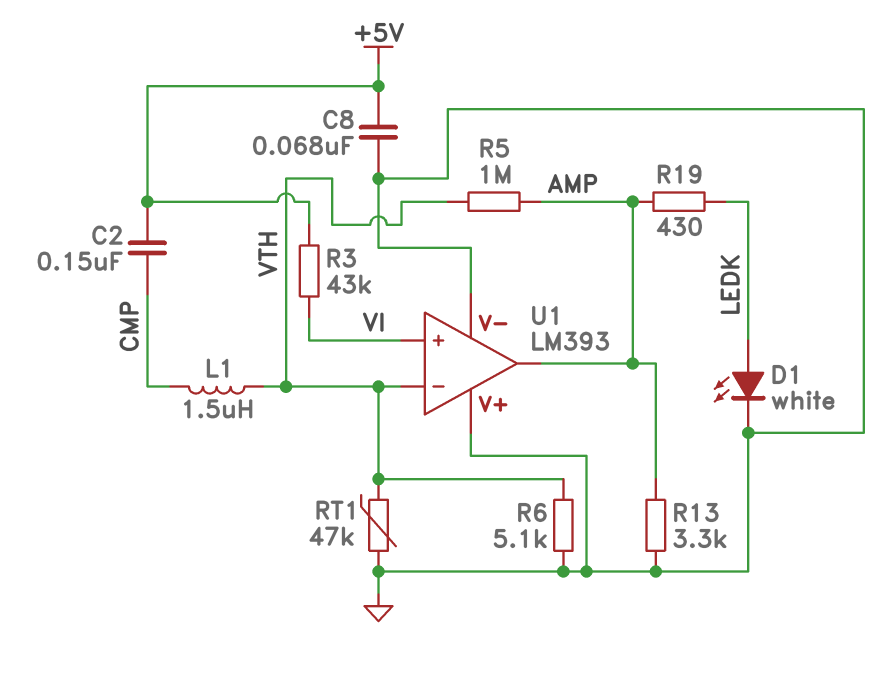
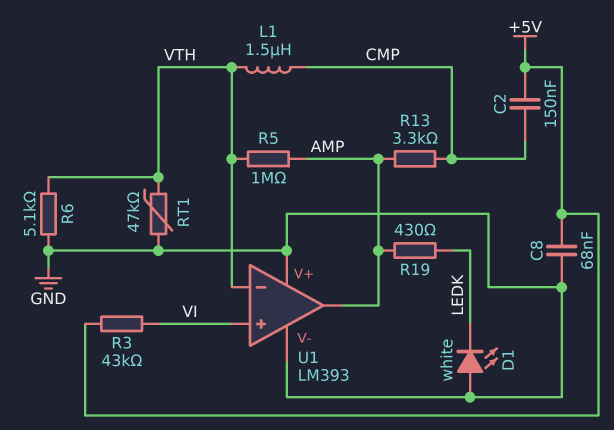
D1: LED white (A LEDK, K GND) -> LED white (A GND, K LEDK)
R13: 3.3k (AMP, GND) -> 3.3k (AMP, CMP)

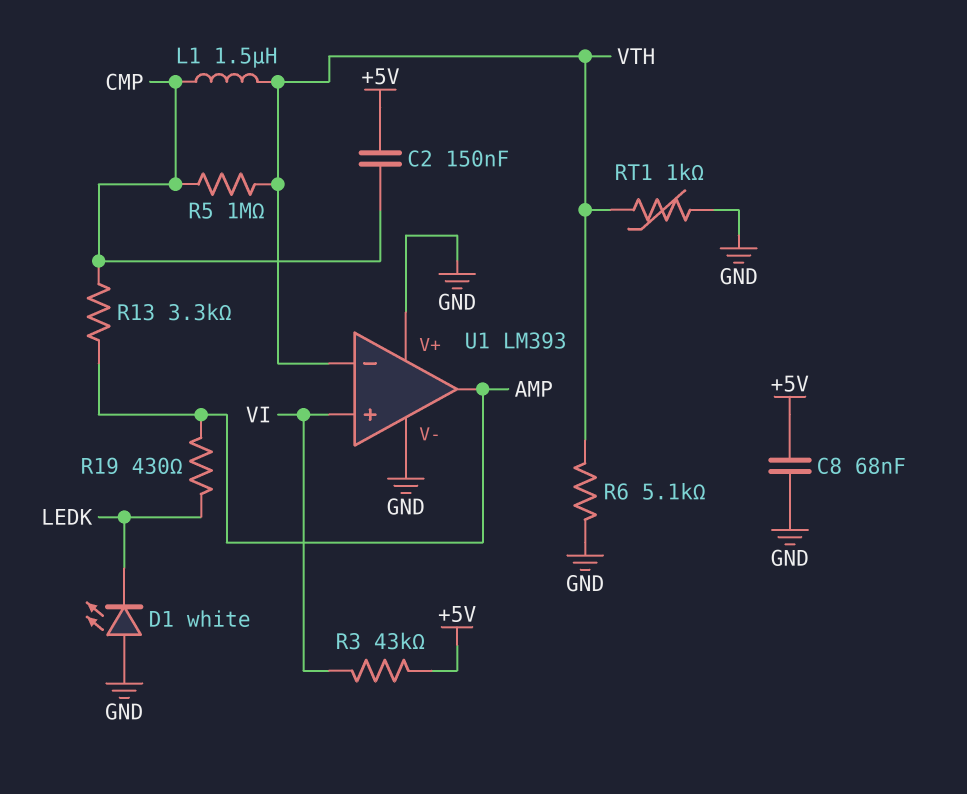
R5: 1M (AMP, VTH) -> 1M (CMP, VTH)
RT1: 47k (GND, VTH) -> 1k (GND, VTH)

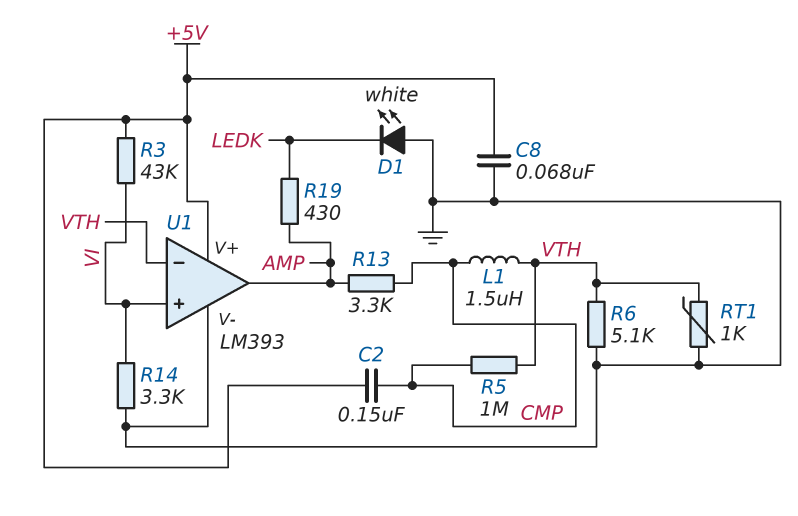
R14: none -> 3.3k (GND, VI)
U1 pin V+: GND -> +5V

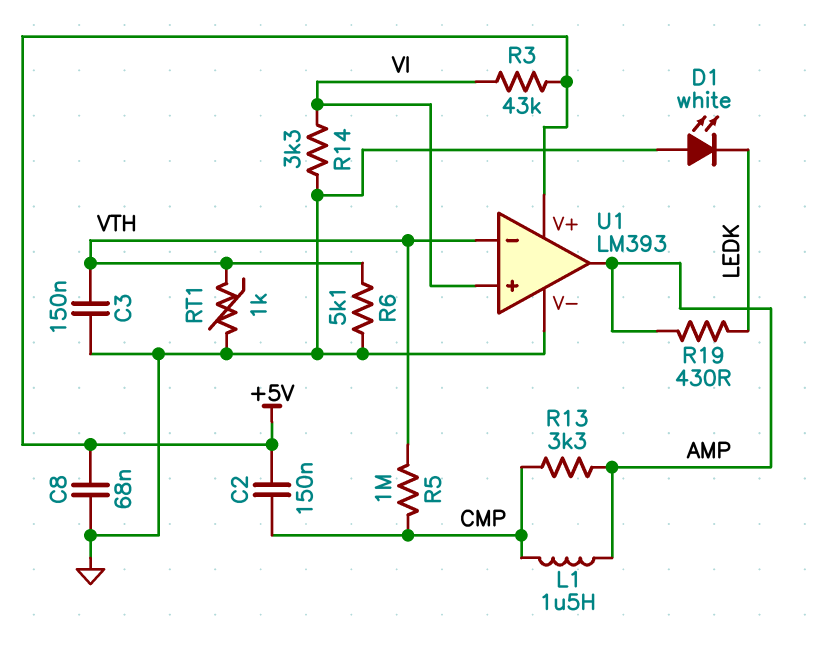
C3: none -> 150nF (GND, VTH)
L1: 1.5uH (CMP, VTH) -> 1.5uH (AMP, CMP)

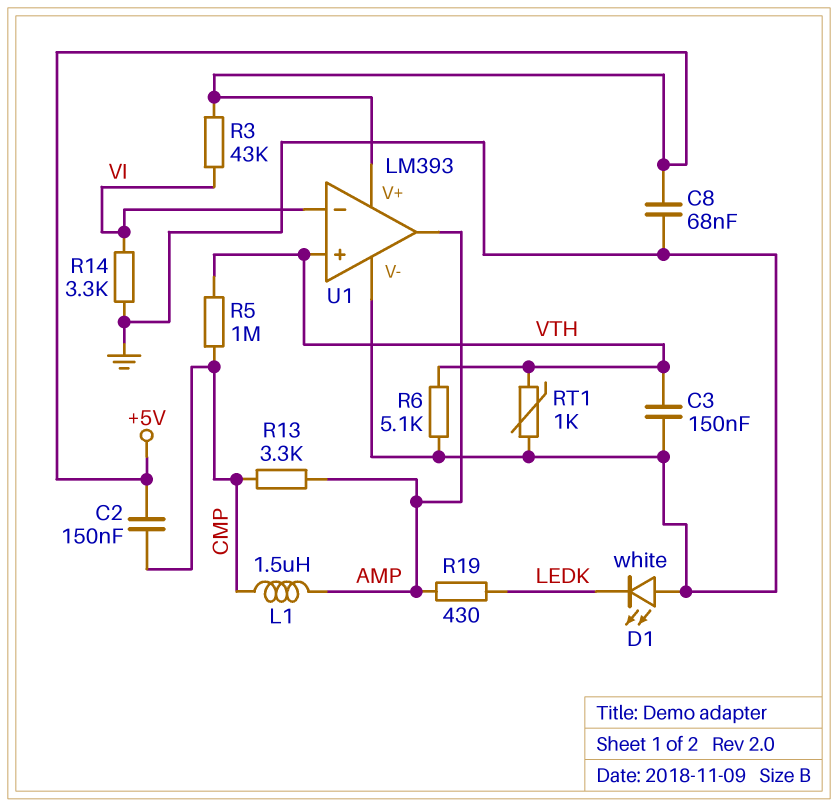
U1 pin in+: VI -> VTH
U1 pin in-: VTH -> VI

